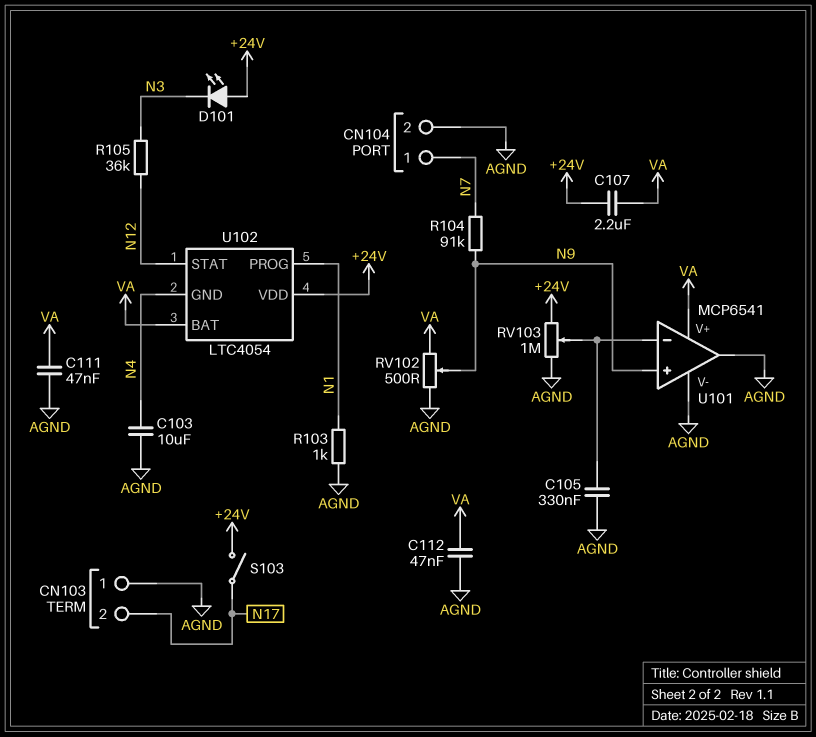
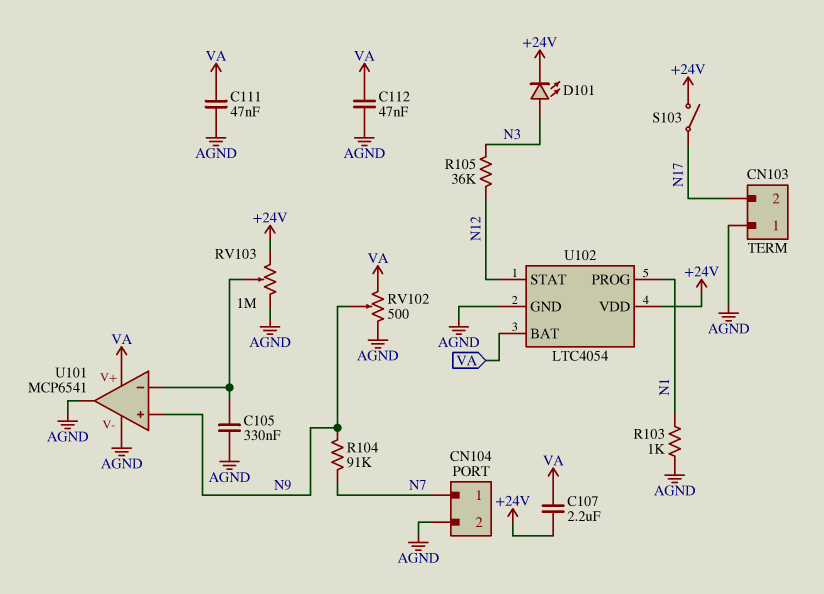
C103: 10uF (AGND, N4) -> none
D101: LED (A +24V, K N3) -> LED (A N3, K +24V)
U102 pin GND: N4 -> AGND

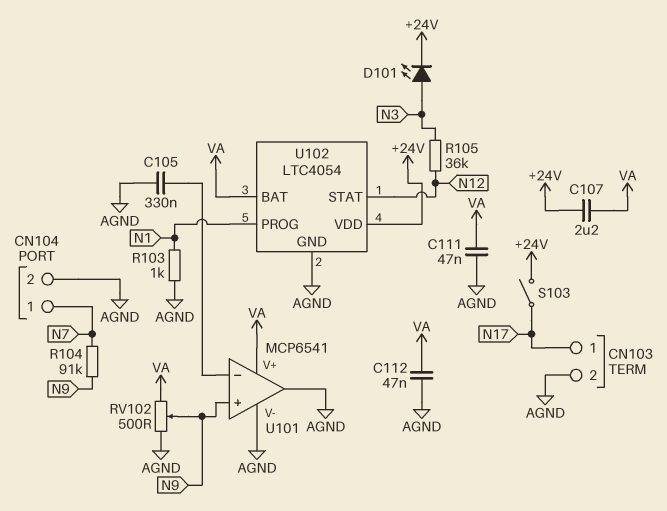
CN103 pin 1: AGND -> N17
CN103 pin 2: N17 -> AGND
RV103: 1M (+24V, AGND, wiper U101/in-) -> none

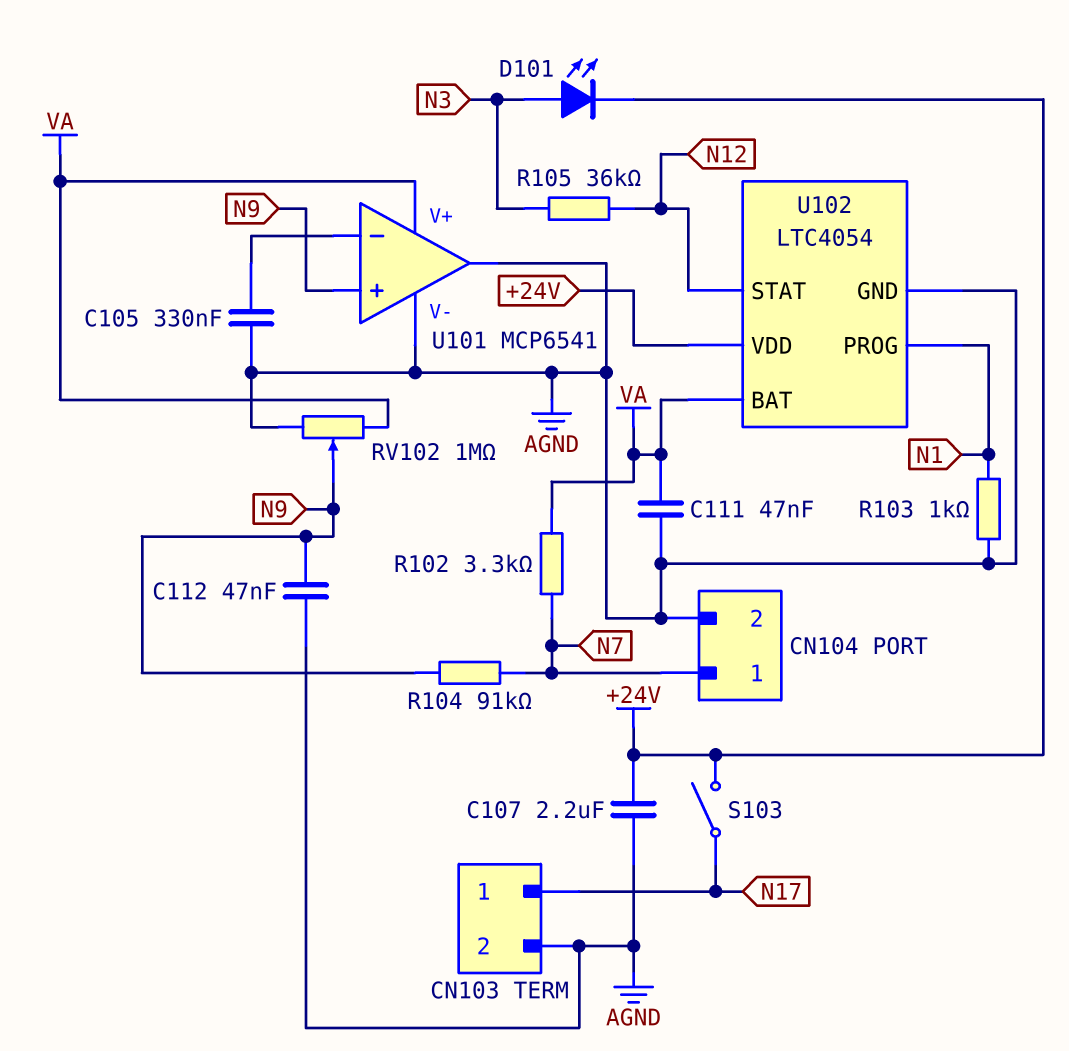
C107: 2.2uF (+24V, VA) -> 2.2uF (+24V, AGND)
C112: 47nF (AGND, VA) -> 47nF (AGND, N9)
R102: none -> 3.3k (N7, VA)
RV102: 500 (AGND, VA, wiper N9) -> 1M (AGND, VA, wiper N9)

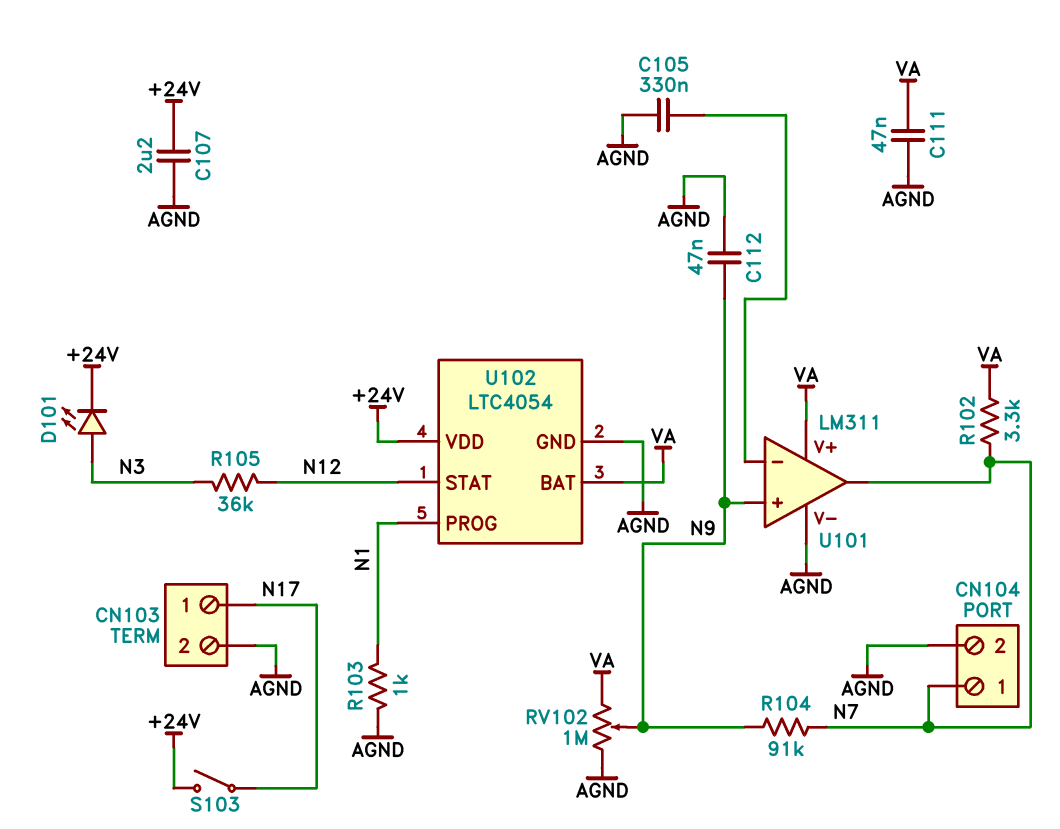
U101: MCP6541 -> LM311
U101 pin out: AGND -> N7

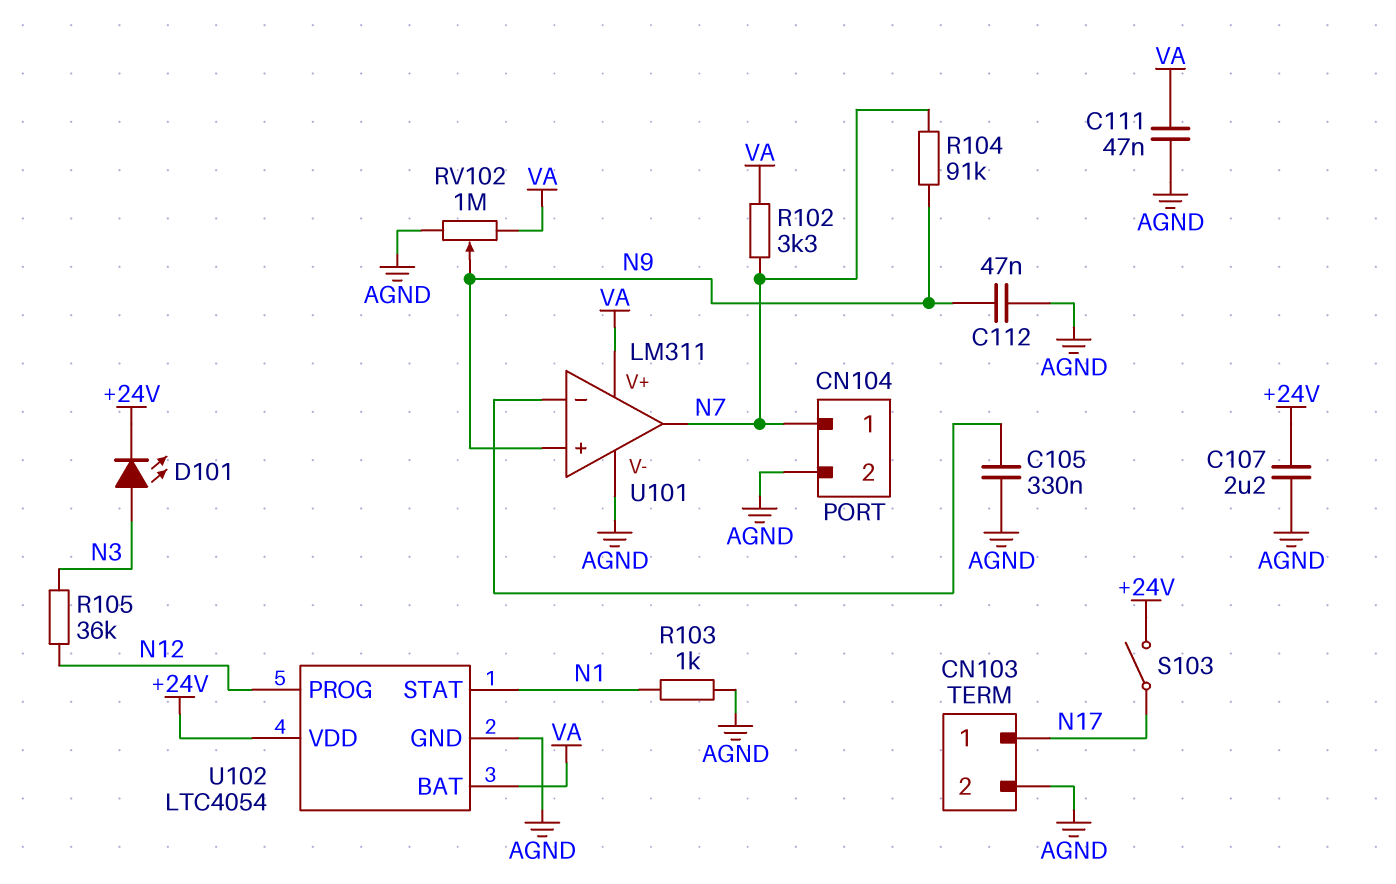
U102 pin PROG: N1 -> N12
U102 pin STAT: N12 -> N1

